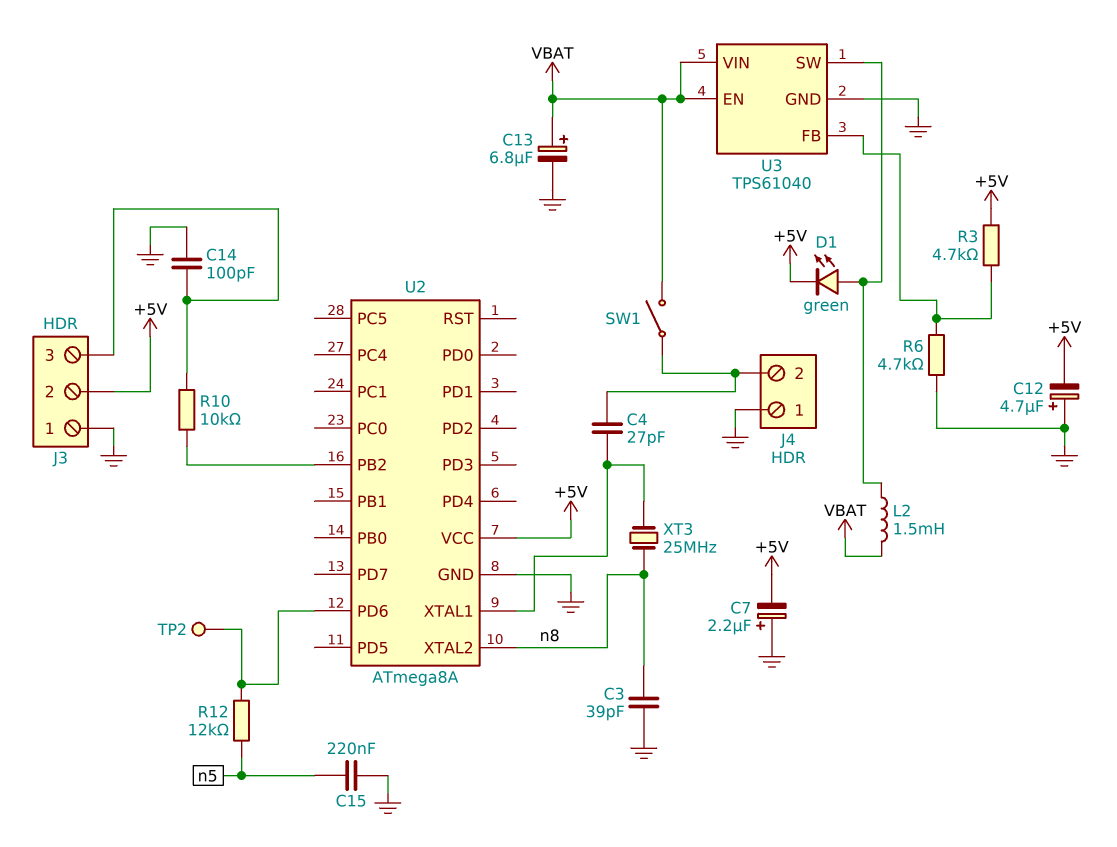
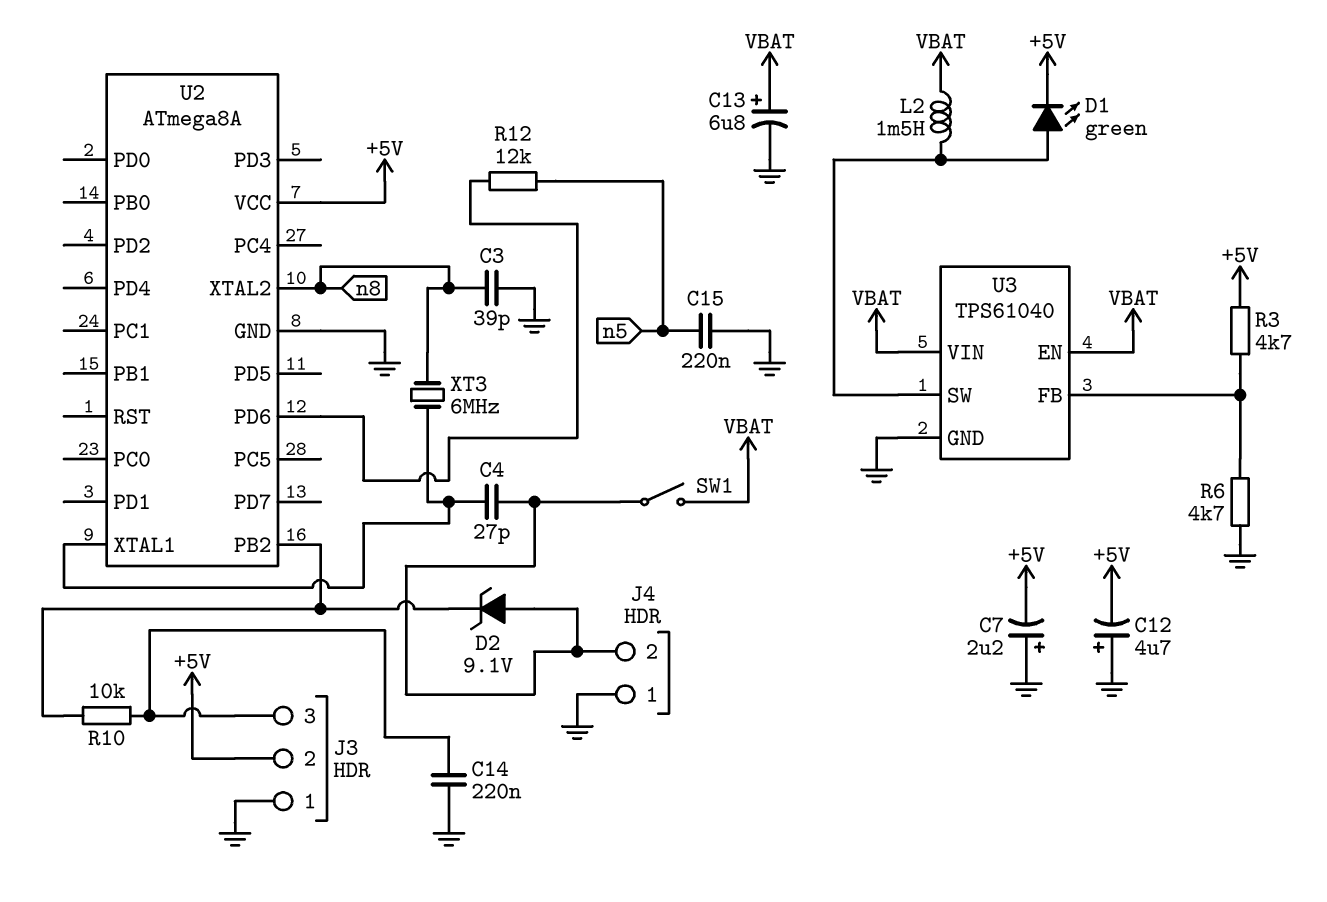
C14: 100pF (GND, J3/3) -> 220nF (GND, J3/3)
D2: none -> zener 9.1V (A J4/2, K U2/PB2)
TP2: test point (U2/PD6) -> none
XT3: 25MHz (U2/XTAL1, n8) -> 6MHz (U2/XTAL1, n8)

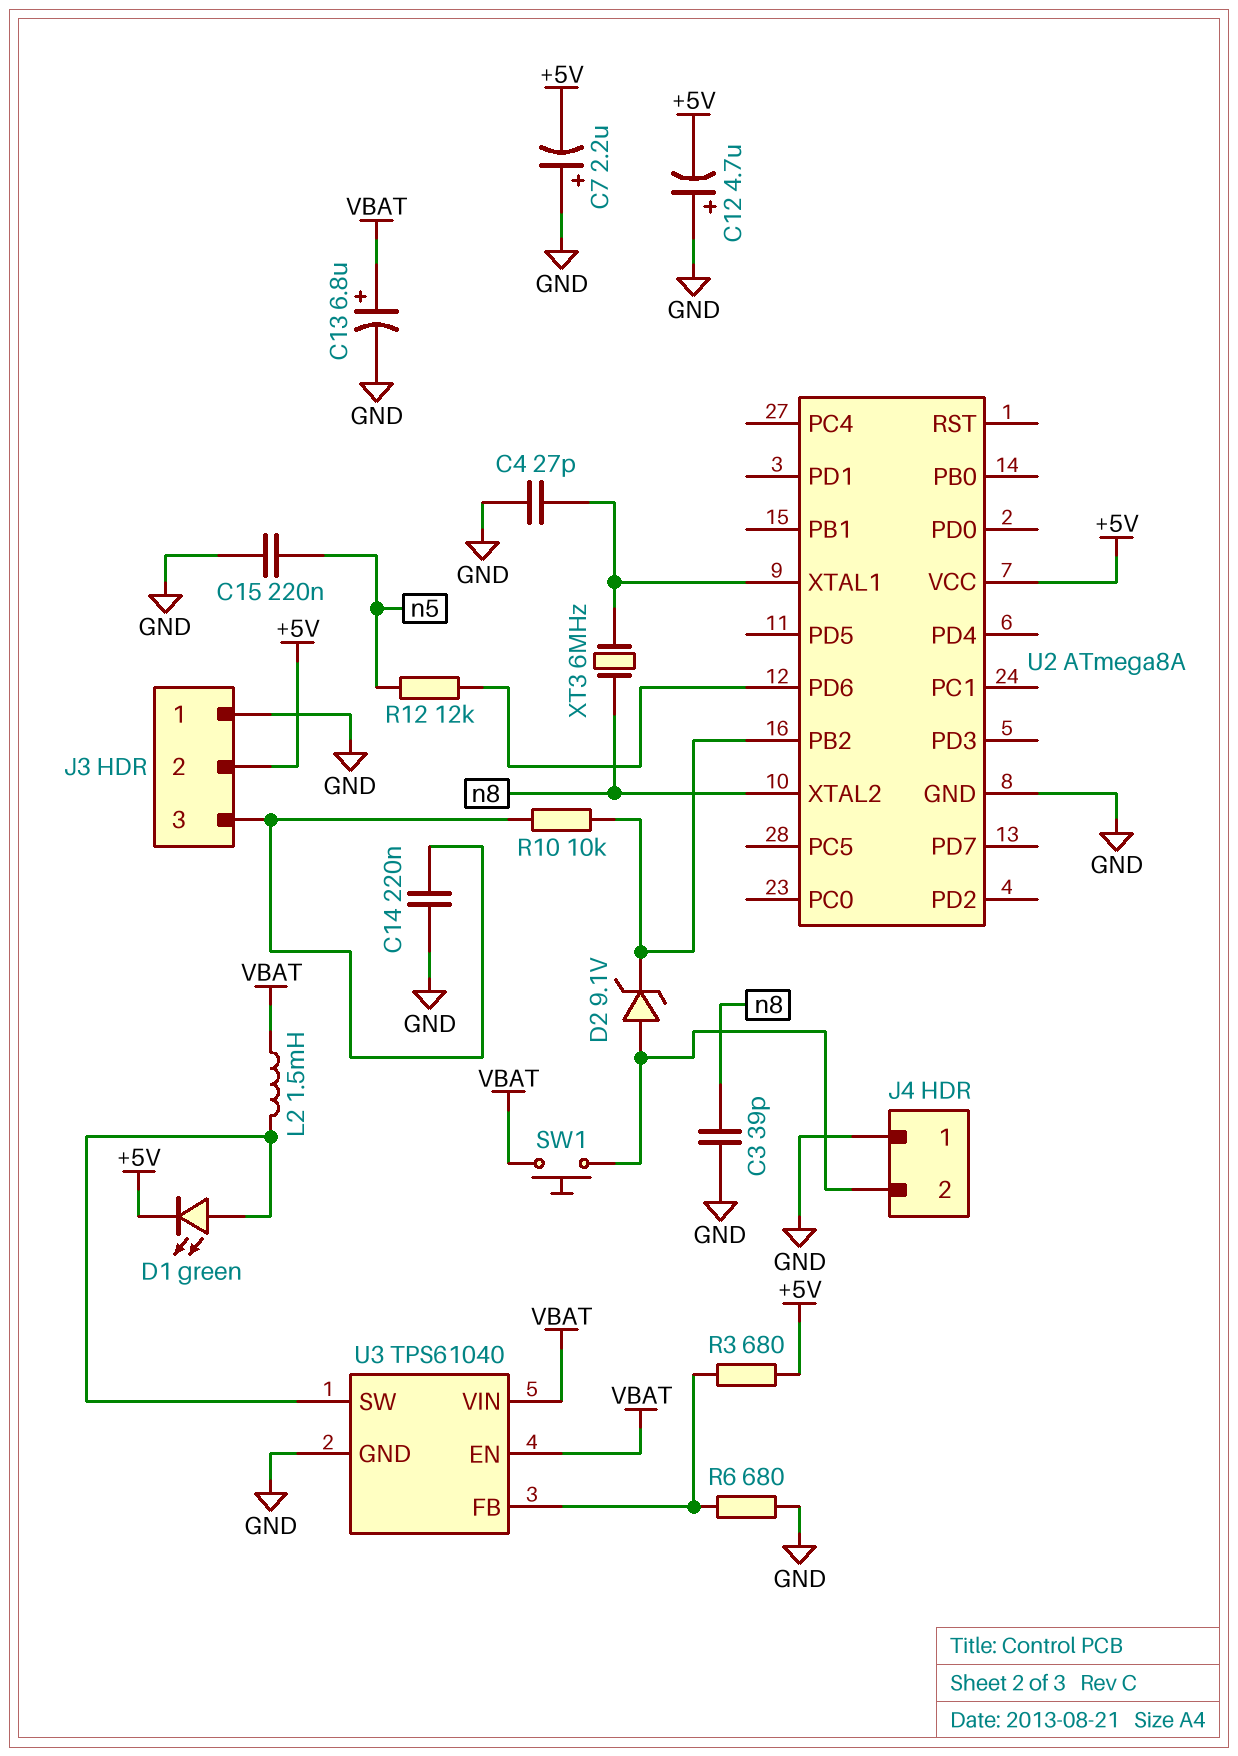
C4: 27pF (J4/2, U2/XTAL1) -> 27pF (GND, U2/XTAL1)
R3: 4.7k (+5V, U3/FB) -> 680 (+5V, U3/FB)
R6: 4.7k (GND, U3/FB) -> 680 (GND, U3/FB)
SW1: switch (J4/2, VBAT) -> button (J4/2, VBAT)

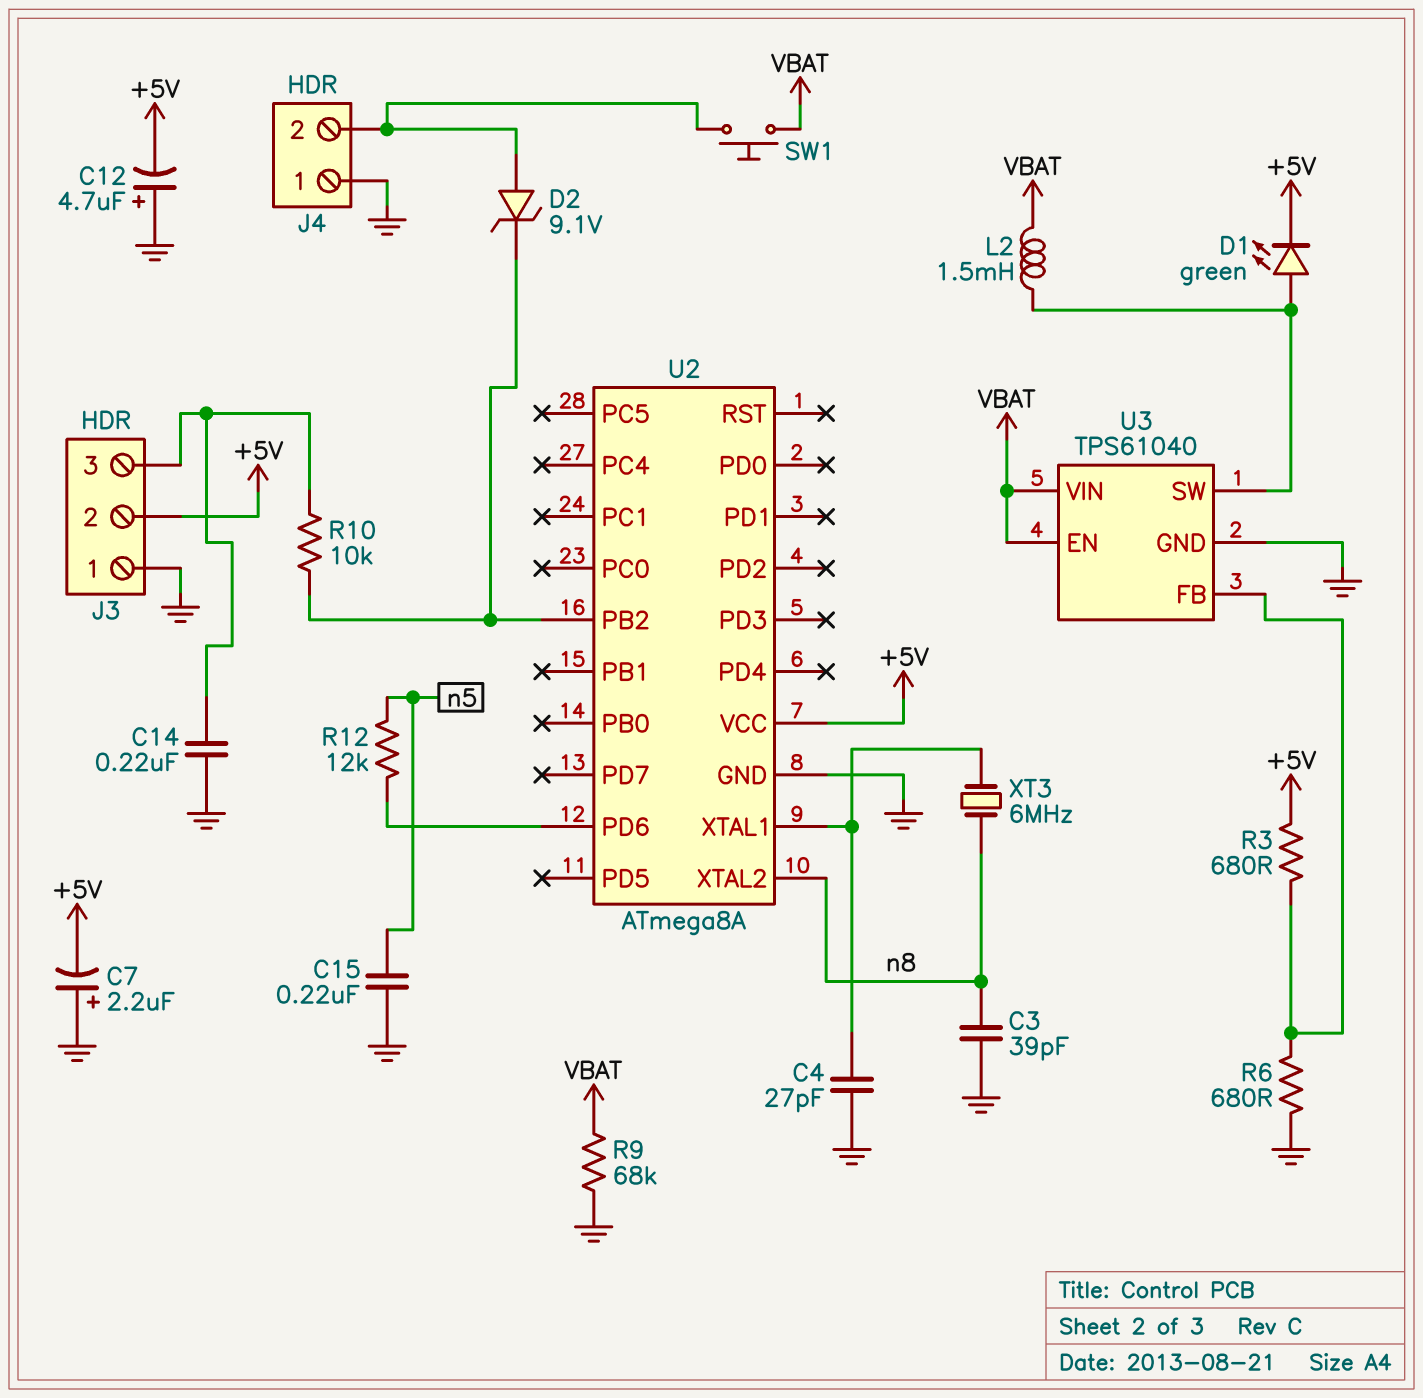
C13: 6.8uF (plus VBAT, minus GND) -> none
R9: none -> 68k (GND, VBAT)

